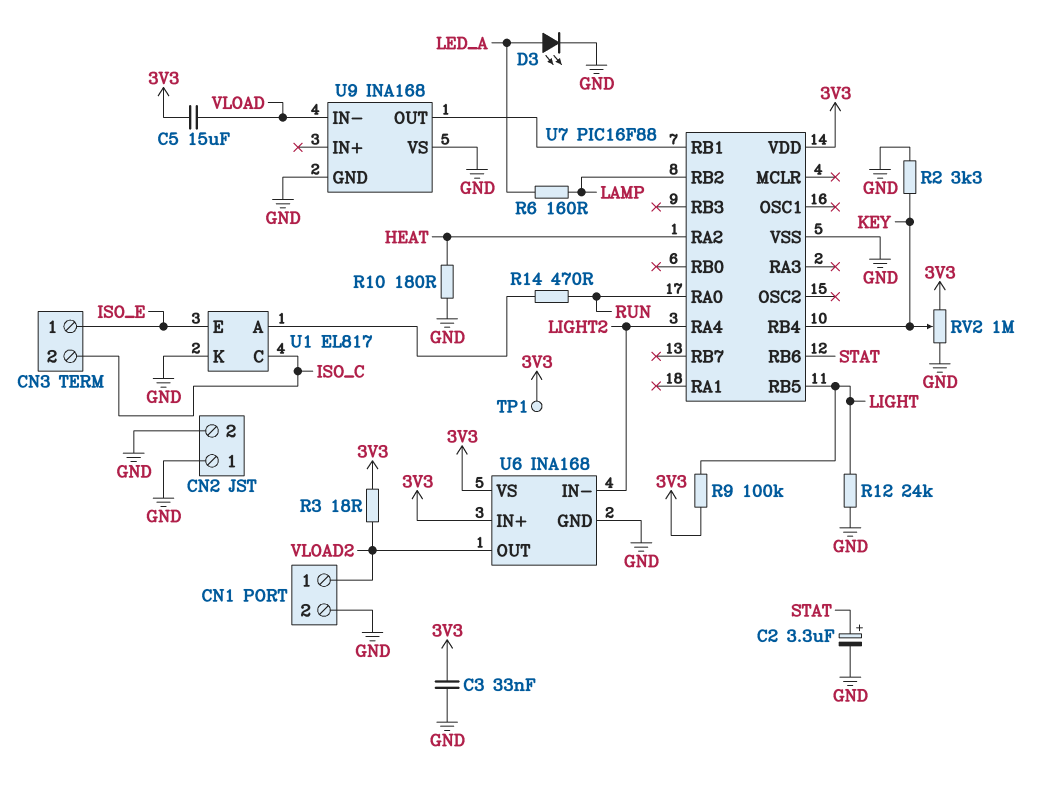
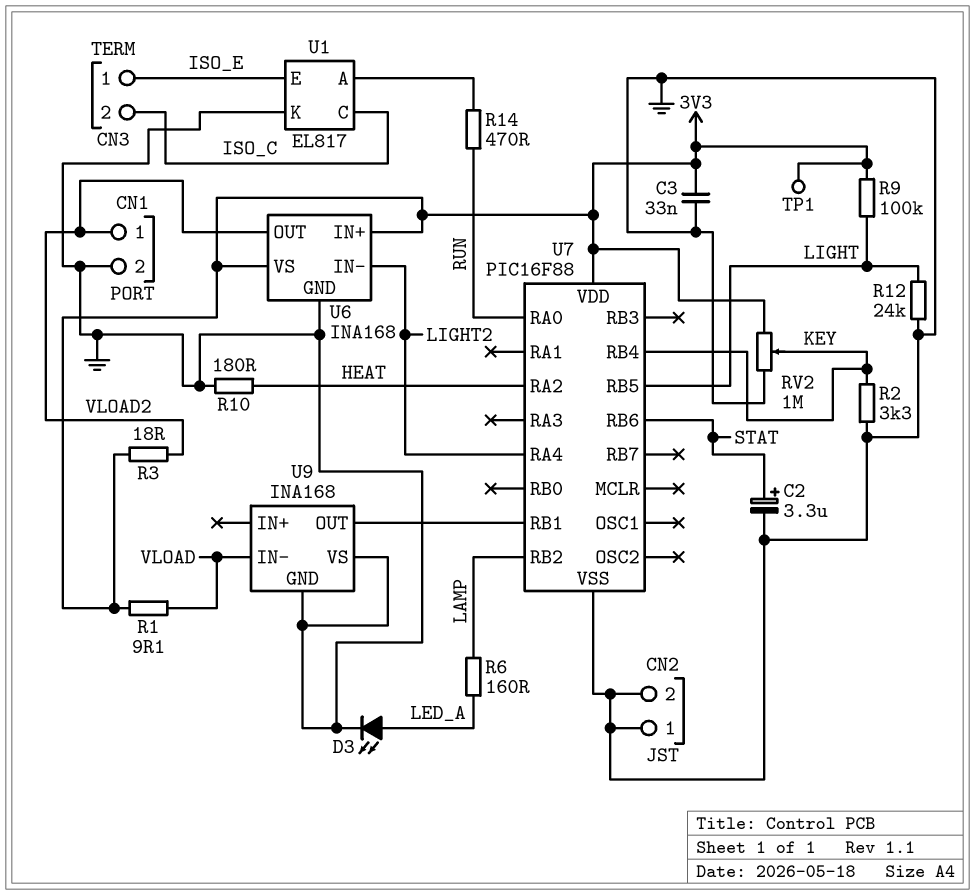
C5: 15uF (3V3, VLOAD) -> none
R1: none -> 9.1 (3V3, VLOAD)

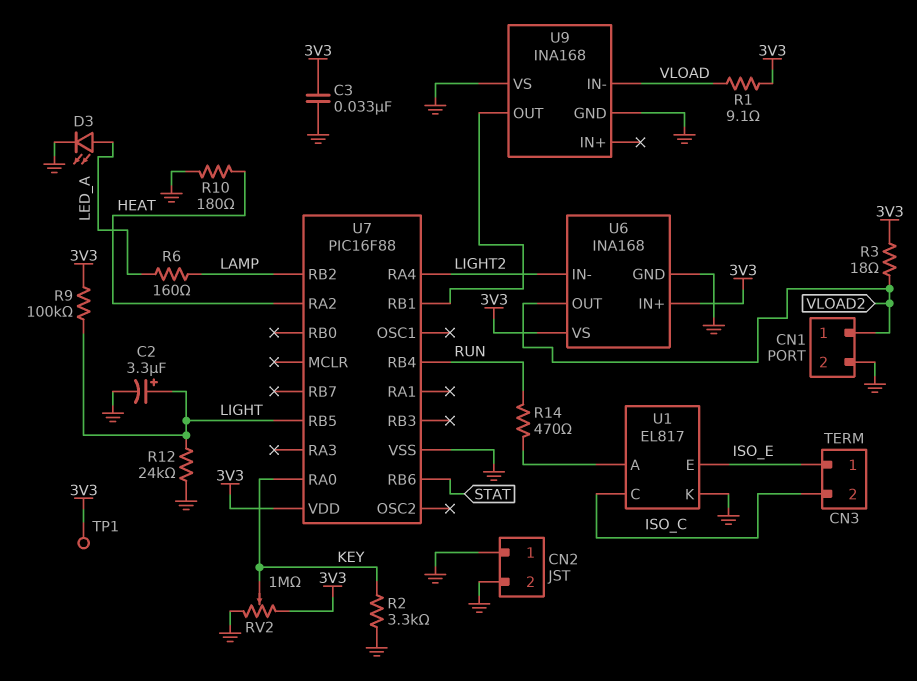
C2: 3.3uF (plus STAT, minus GND) -> 3.3uF (plus LIGHT, minus GND)
U7 pin RA0: RUN -> KEY
U7 pin RB4: KEY -> RUN

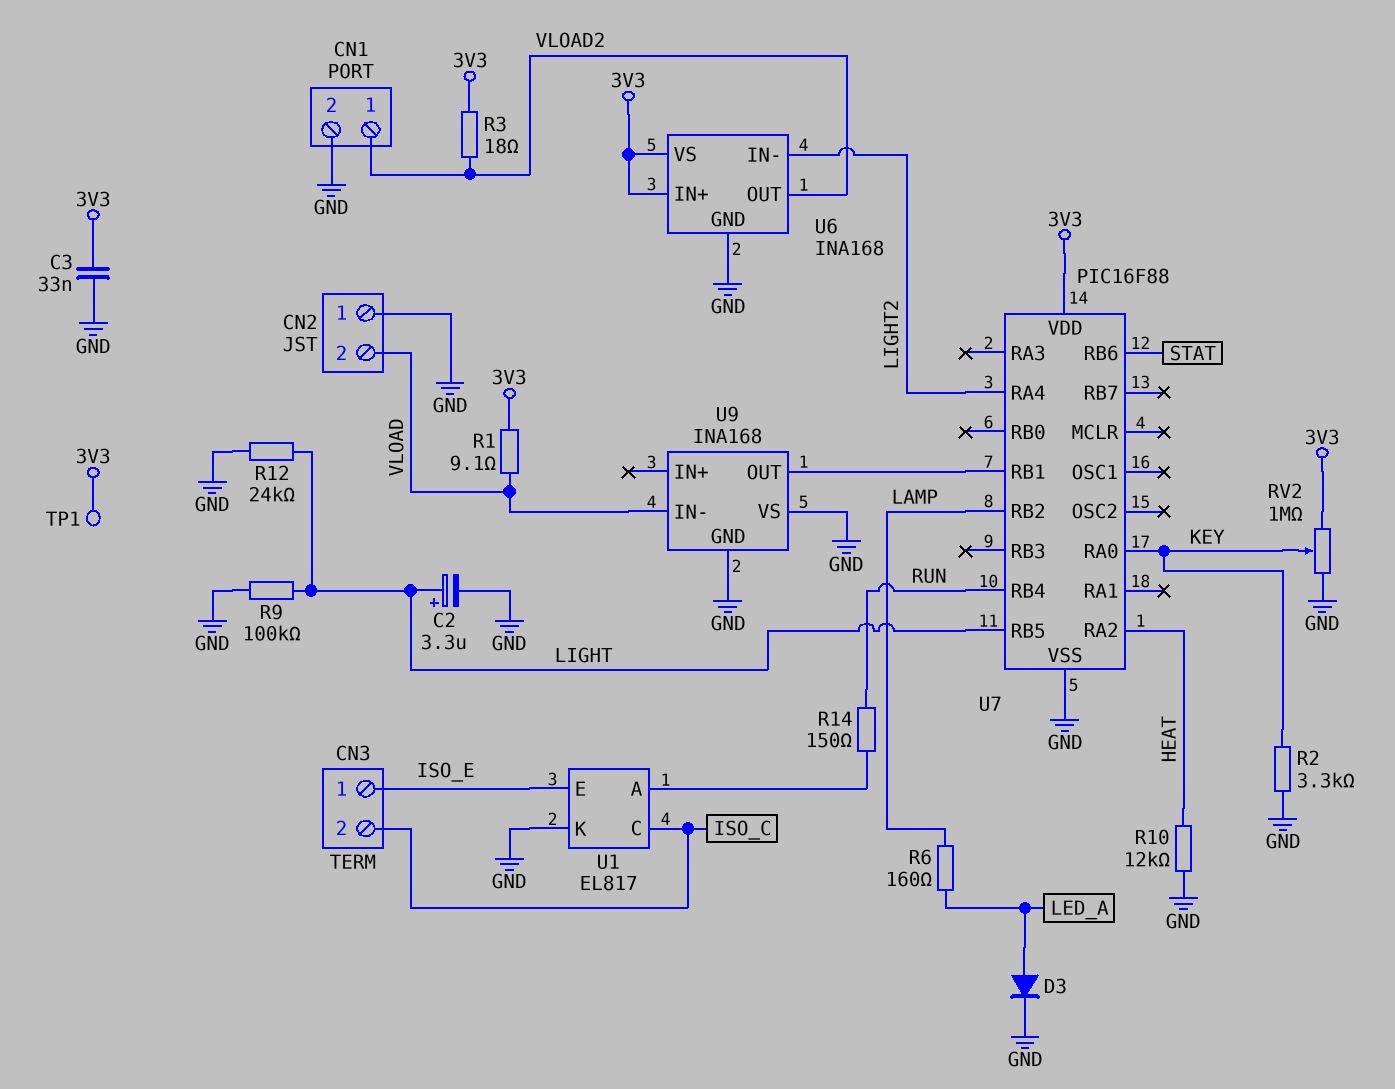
CN2 pin 2: GND -> VLOAD
D3: LED (A LED_A, K GND) -> diode (A LED_A, K GND)
R9: 100k (3V3, LIGHT) -> 100k (GND, LIGHT)
R10: 180 (GND, HEAT) -> 12k (GND, HEAT)
R14: 470 (RUN, U1/A) -> 150 (RUN, U1/A)

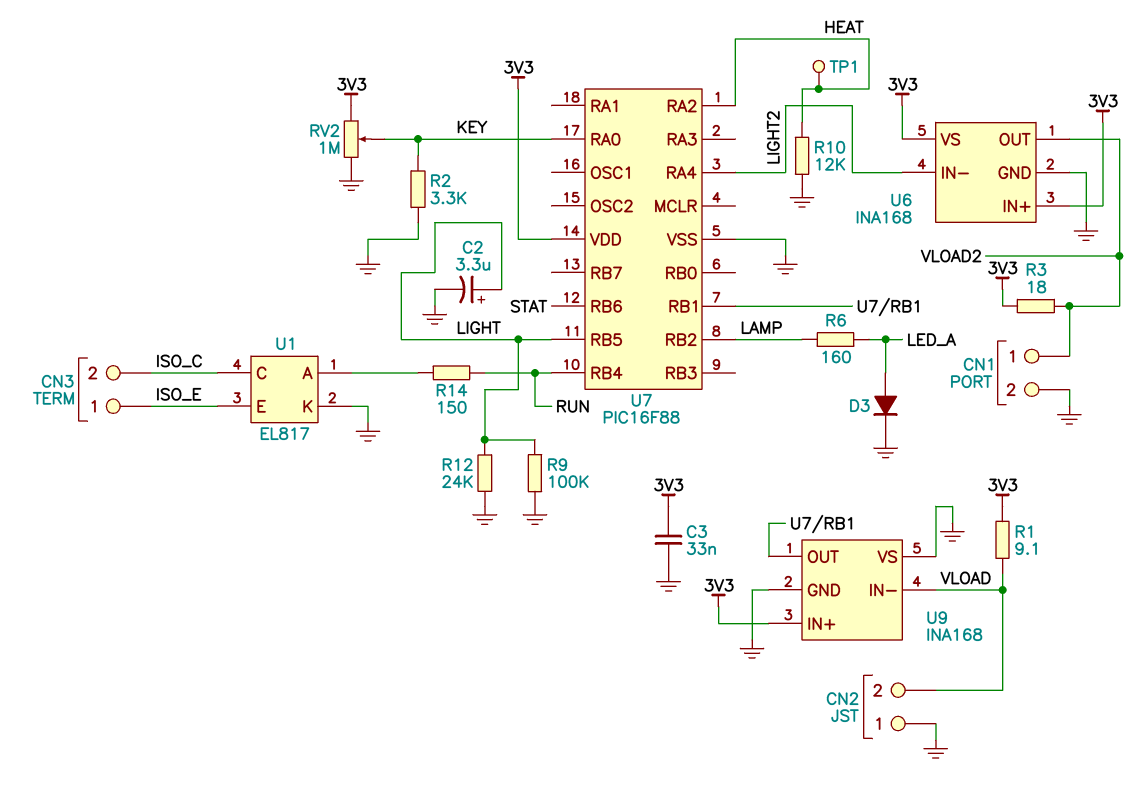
TP1: test point (3V3) -> test point (HEAT)
U9 pin IN+: none -> 3V3

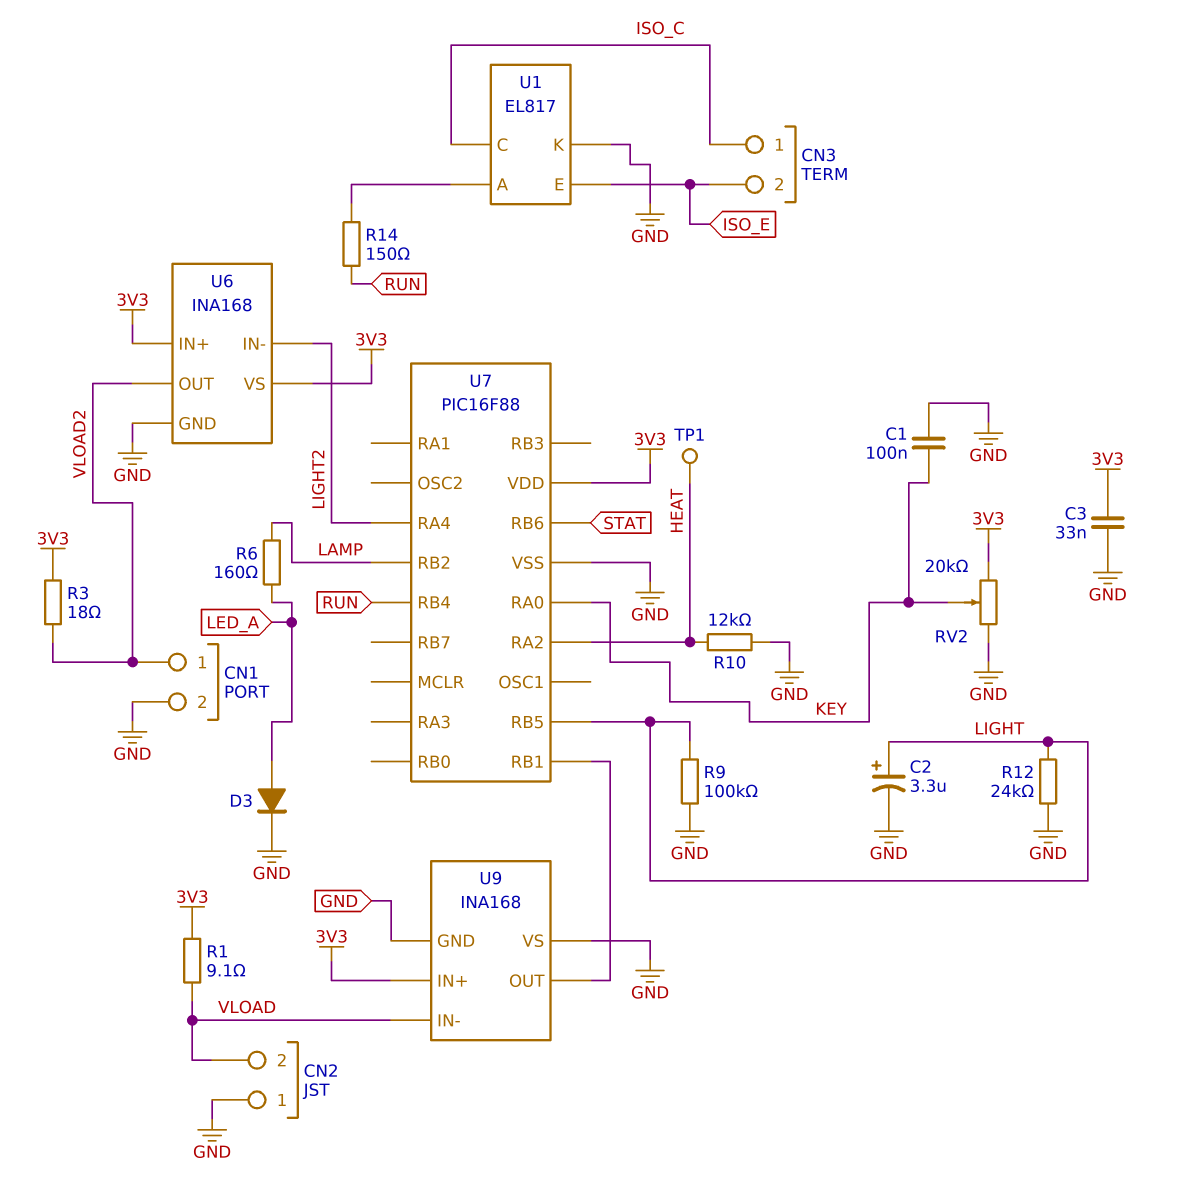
C1: none -> 100nF (GND, KEY)
CN3 pin 1: ISO_E -> ISO_C
CN3 pin 2: ISO_C -> ISO_E
R2: 3.3k (GND, KEY) -> none
RV2: 1M (3V3, GND, wiper KEY) -> 20k (3V3, GND, wiper KEY)

